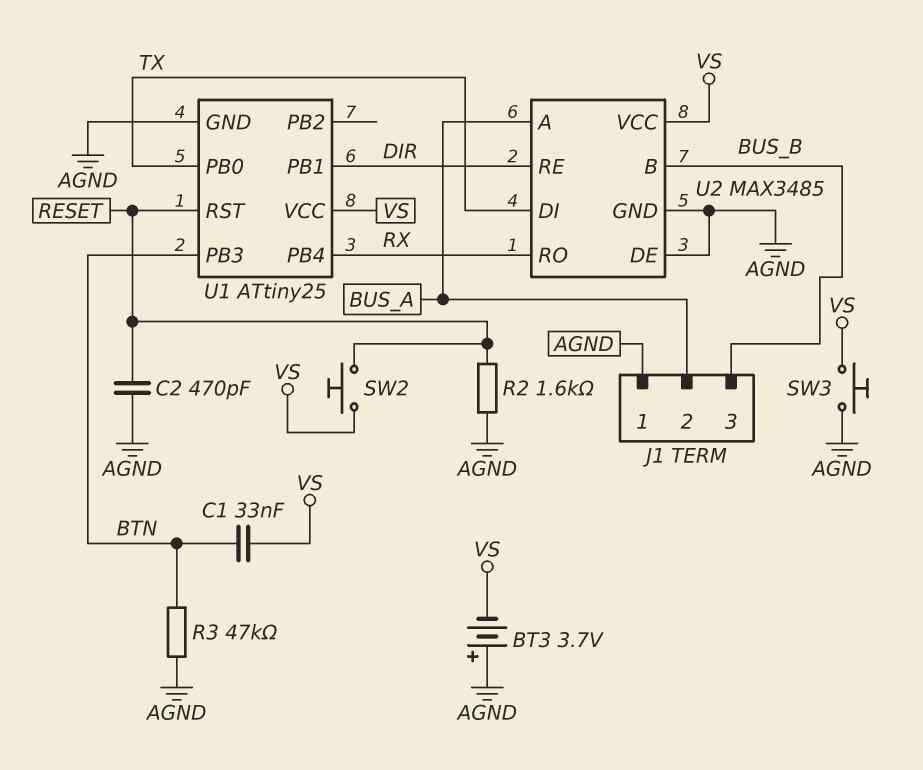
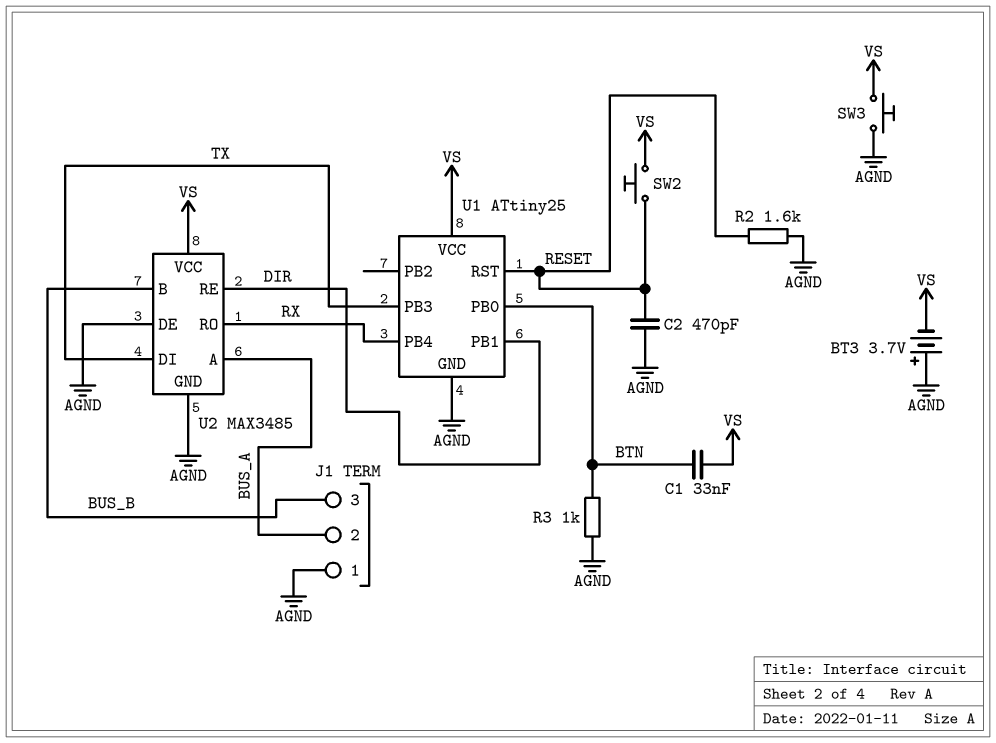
R3: 47k (AGND, BTN) -> 1k (AGND, BTN)
U1 pin PB0: TX -> BTN
U1 pin PB3: BTN -> TX

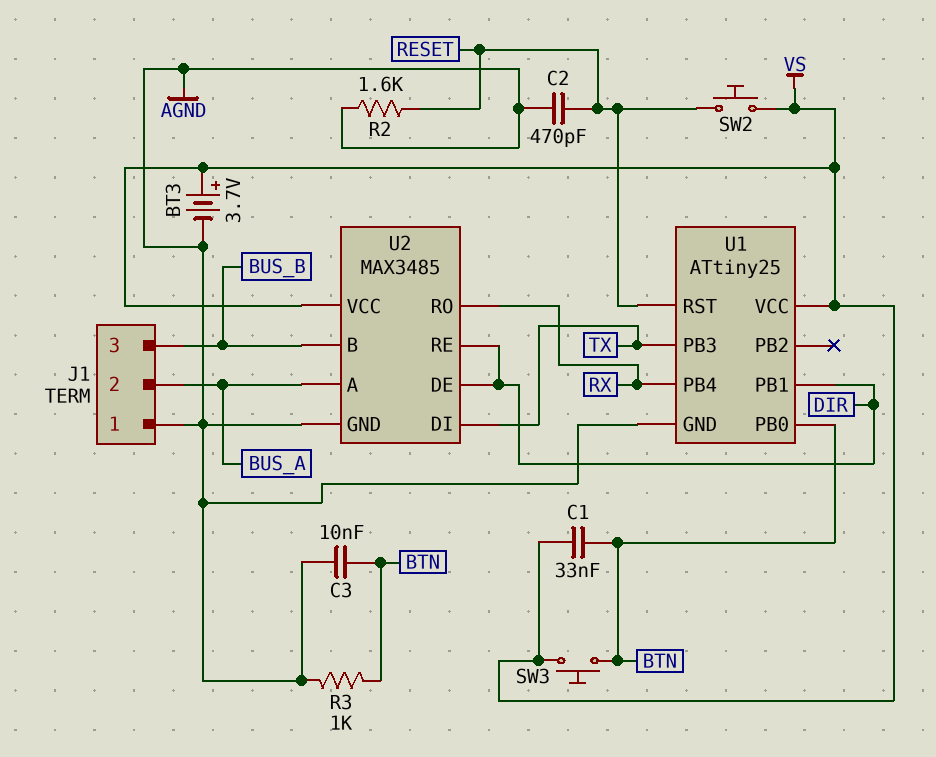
BT3: 3.7V (plus AGND, minus VS) -> 3.7V (plus VS, minus AGND)
C3: none -> 10nF (AGND, BTN)
SW3: button (AGND, VS) -> button (BTN, VS)
U2 pin DE: AGND -> DIR

